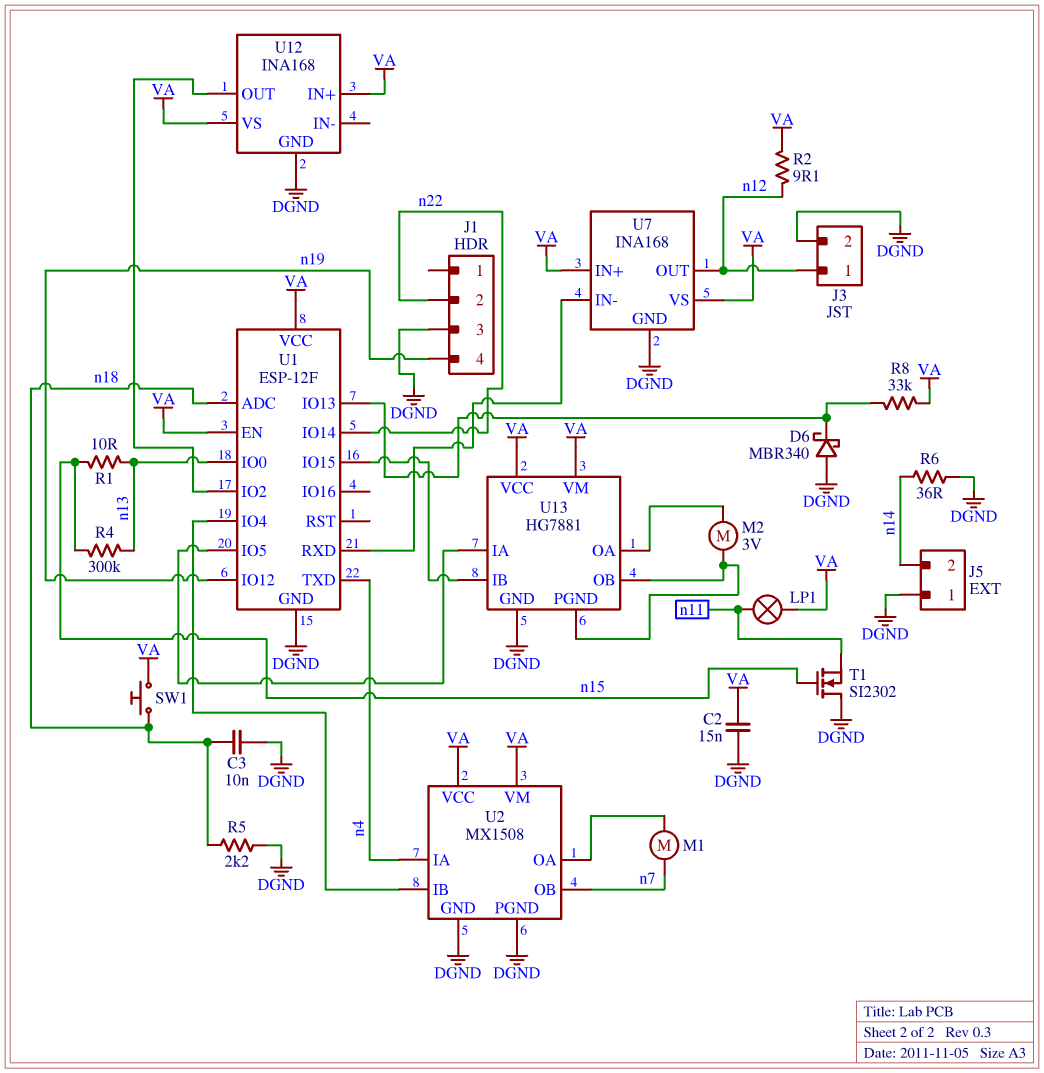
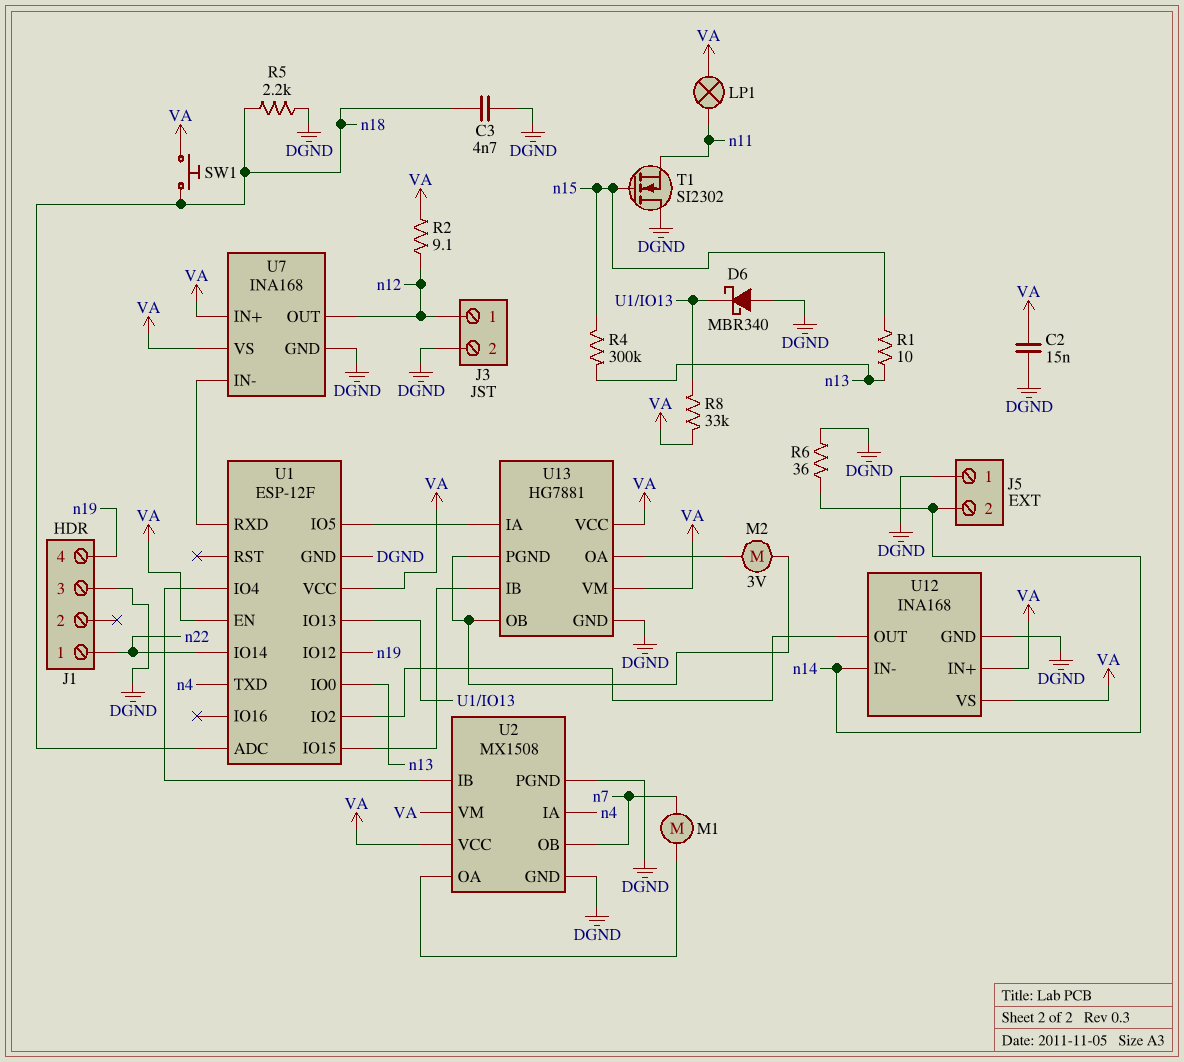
C3: 10nF (DGND, n18) -> 4.7nF (DGND, n18)
J1 pin 1: none -> n22
J1 pin 2: n22 -> none
U12 pin IN-: none -> n14

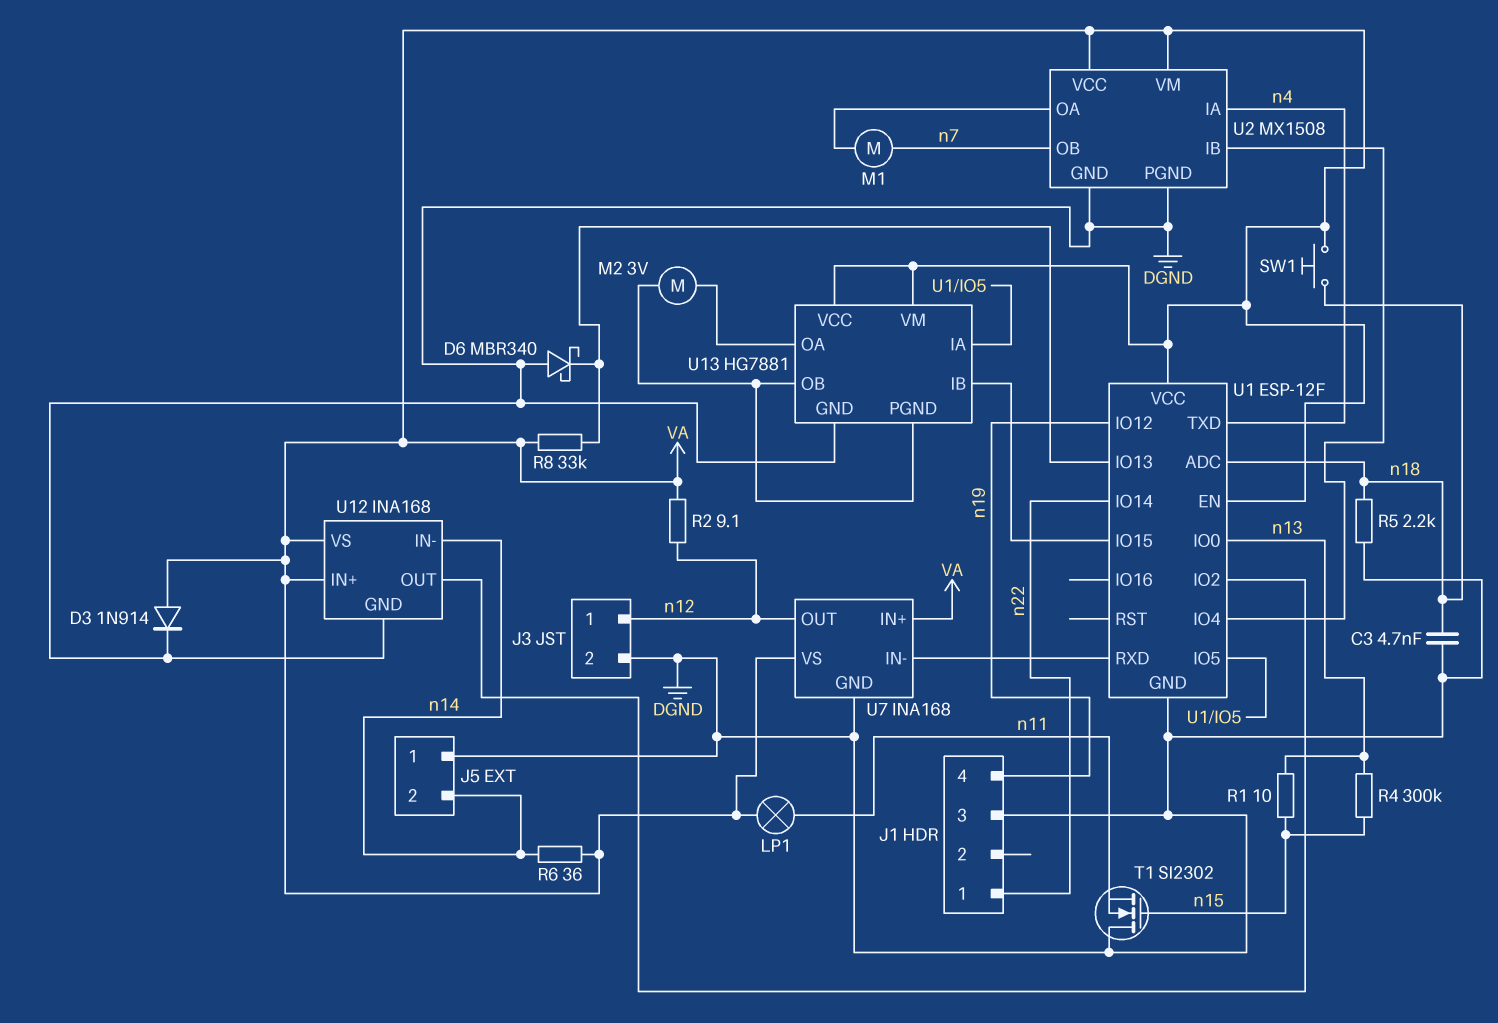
C2: 15nF (DGND, VA) -> none
D3: none -> diode 1N914 (A VA, K DGND)
R6: 36 (DGND, n14) -> 36 (VA, n14)

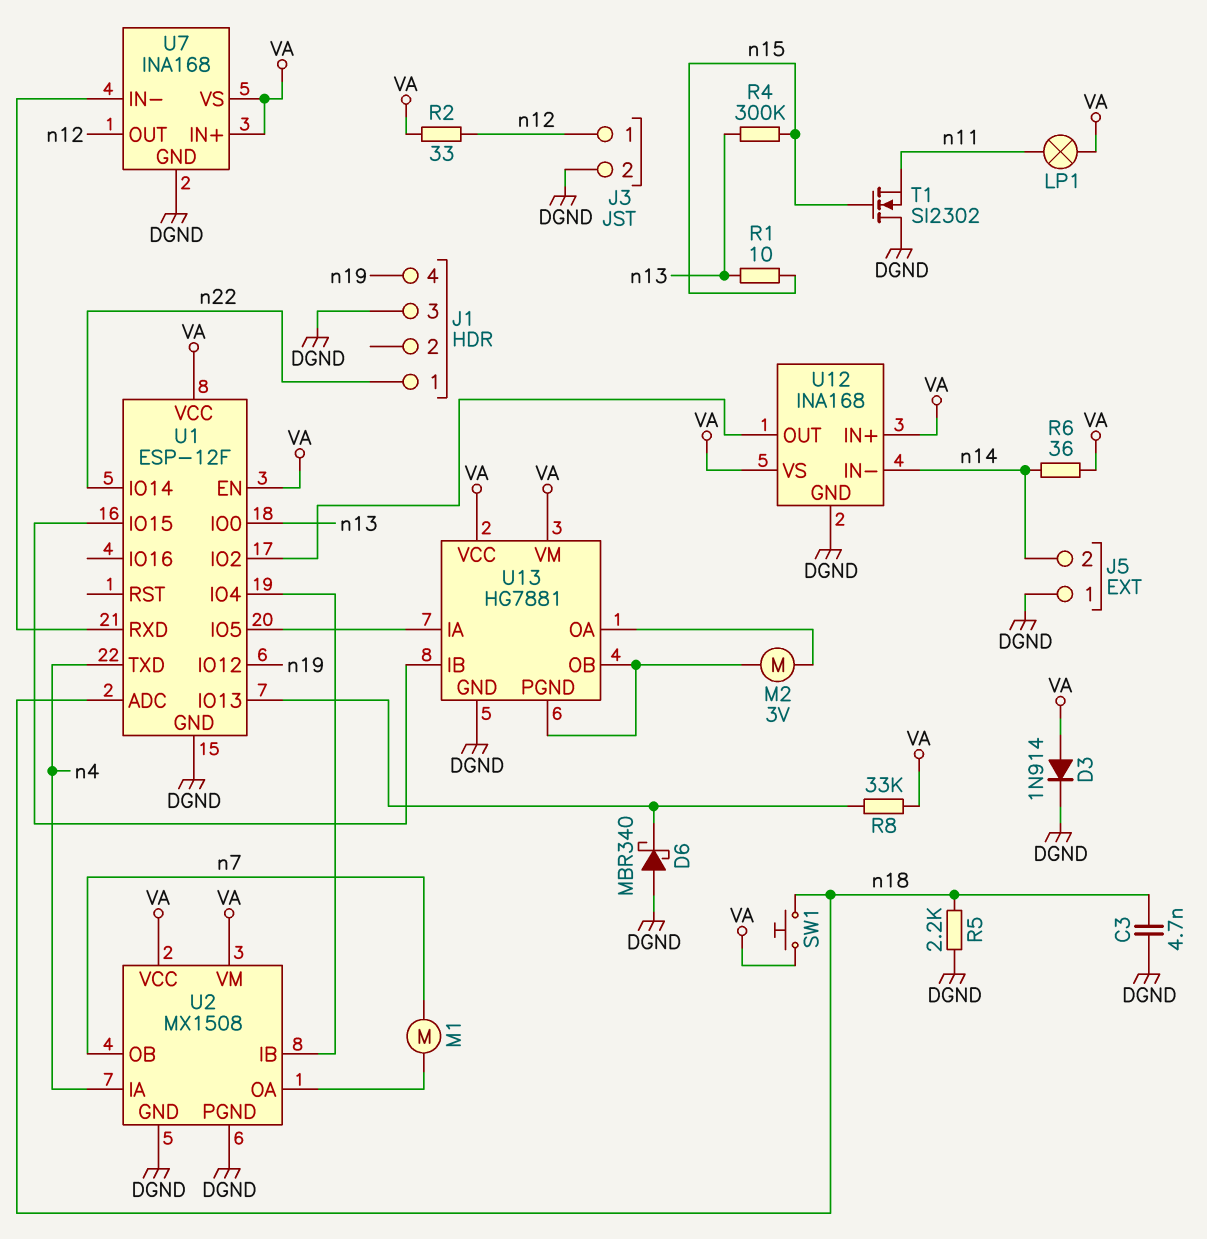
R2: 9.1 (VA, n12) -> 33 (VA, n12)

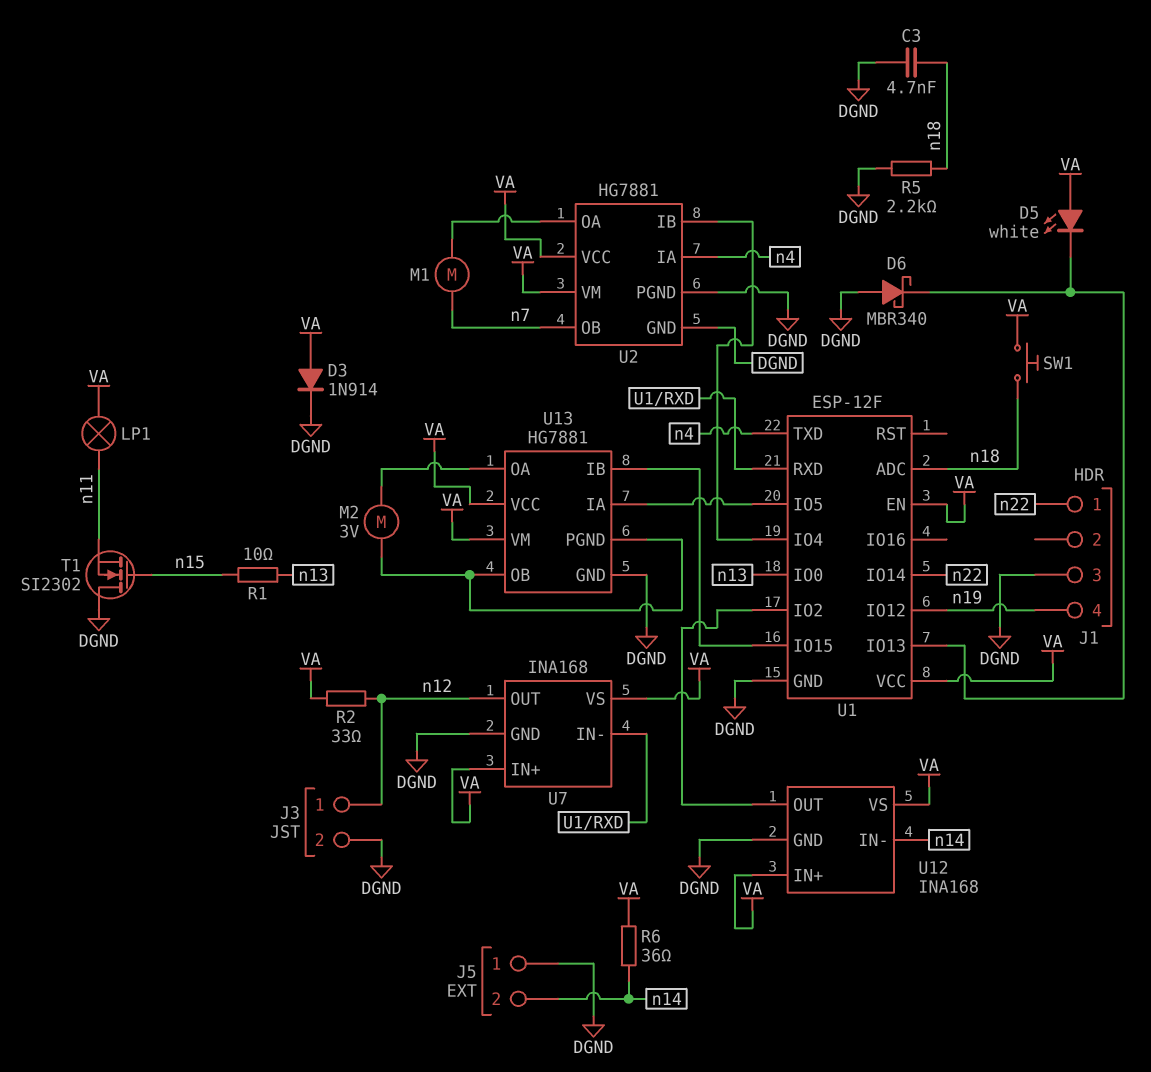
D5: none -> LED white (A VA, K U1/IO13)
R4: 300k (n13, n15) -> none
R8: 33k (U1/IO13, VA) -> none
U2: MX1508 -> HG7881

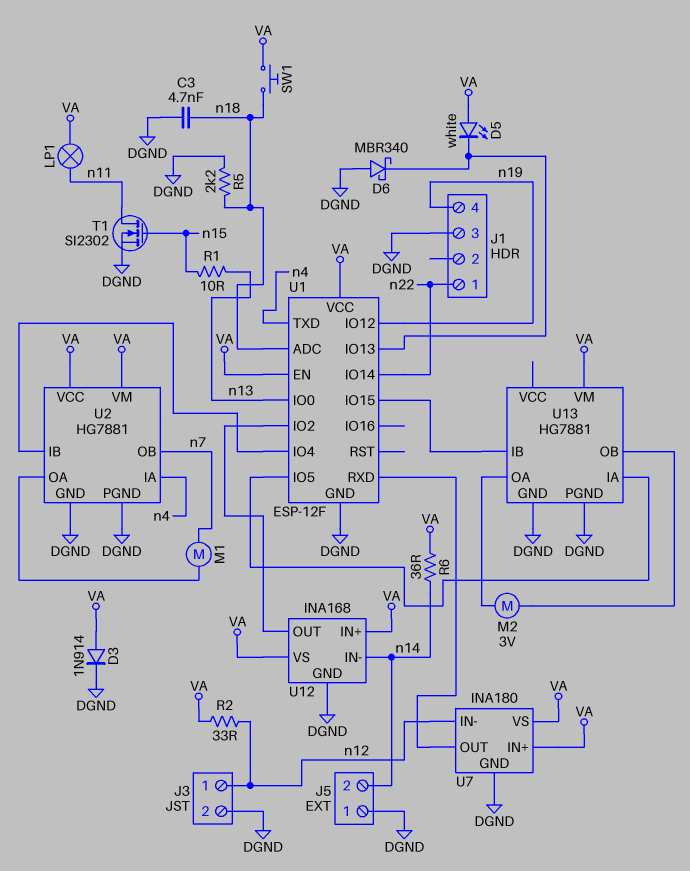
T1: NMOS SI2302 (G n15, D DGND, S n11) -> NMOS SI2302 (G n15, D n11, S DGND)
U7: INA168 -> INA180
U7 pin IN-: U1/RXD -> n12
U7 pin OUT: n12 -> U1/RXD
U13 pin PGND: U13/OB -> DGND
U13 pin VCC: VA -> none

